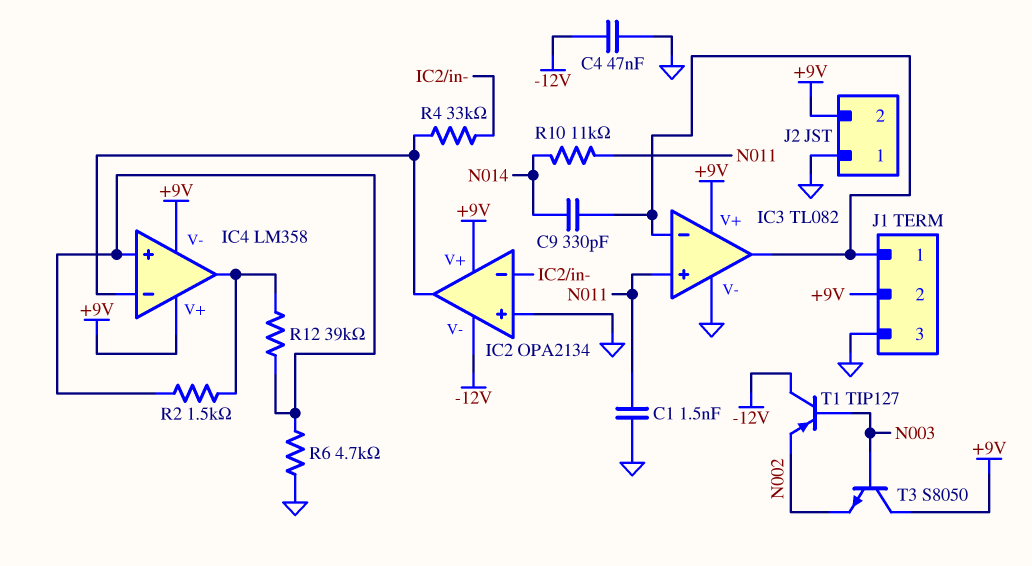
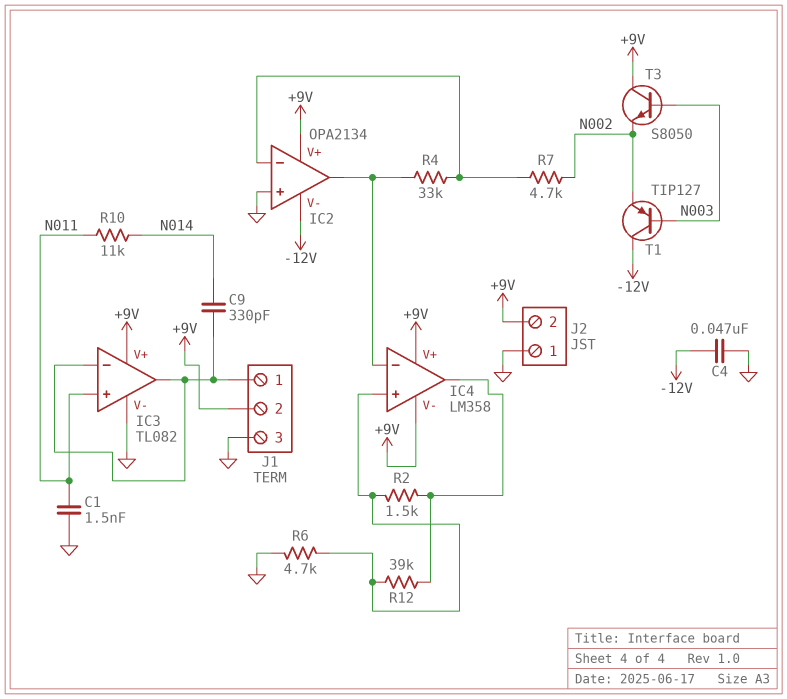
R7: none -> 4.7k (IC2/in-, N002)

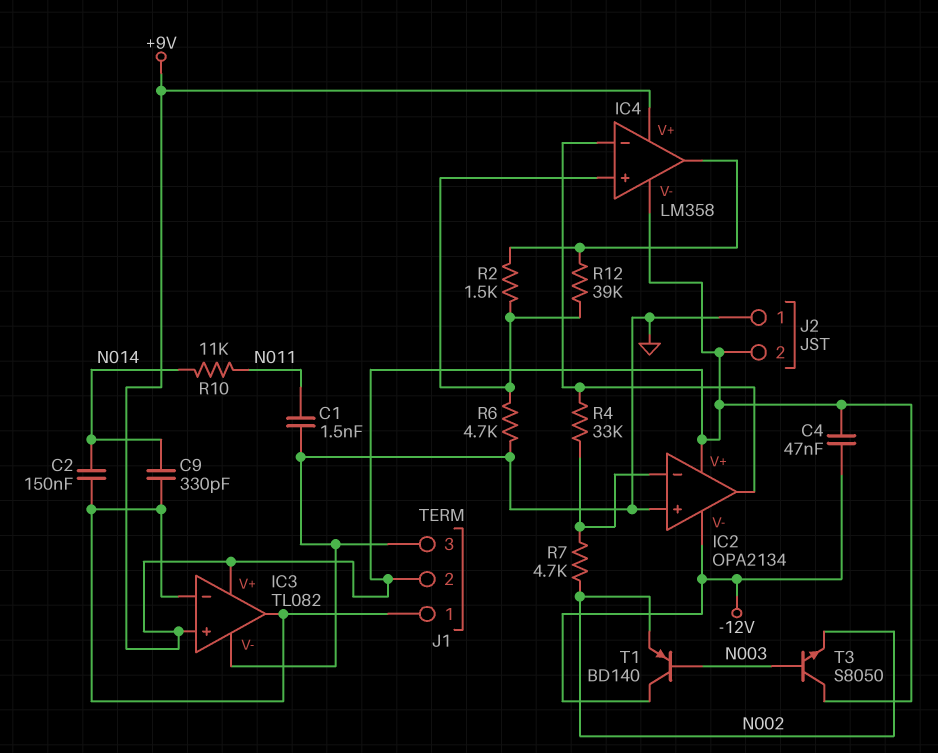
C2: none -> 150nF (IC3/in-, N014)
C4: 47nF (-12V, GND) -> 47nF (+9V, -12V)
IC3 pin in+: N011 -> +9V
T1: PNP TIP127 (B N003, C -12V, E N002) -> PNP BD140 (B N003, C -12V, E N002)

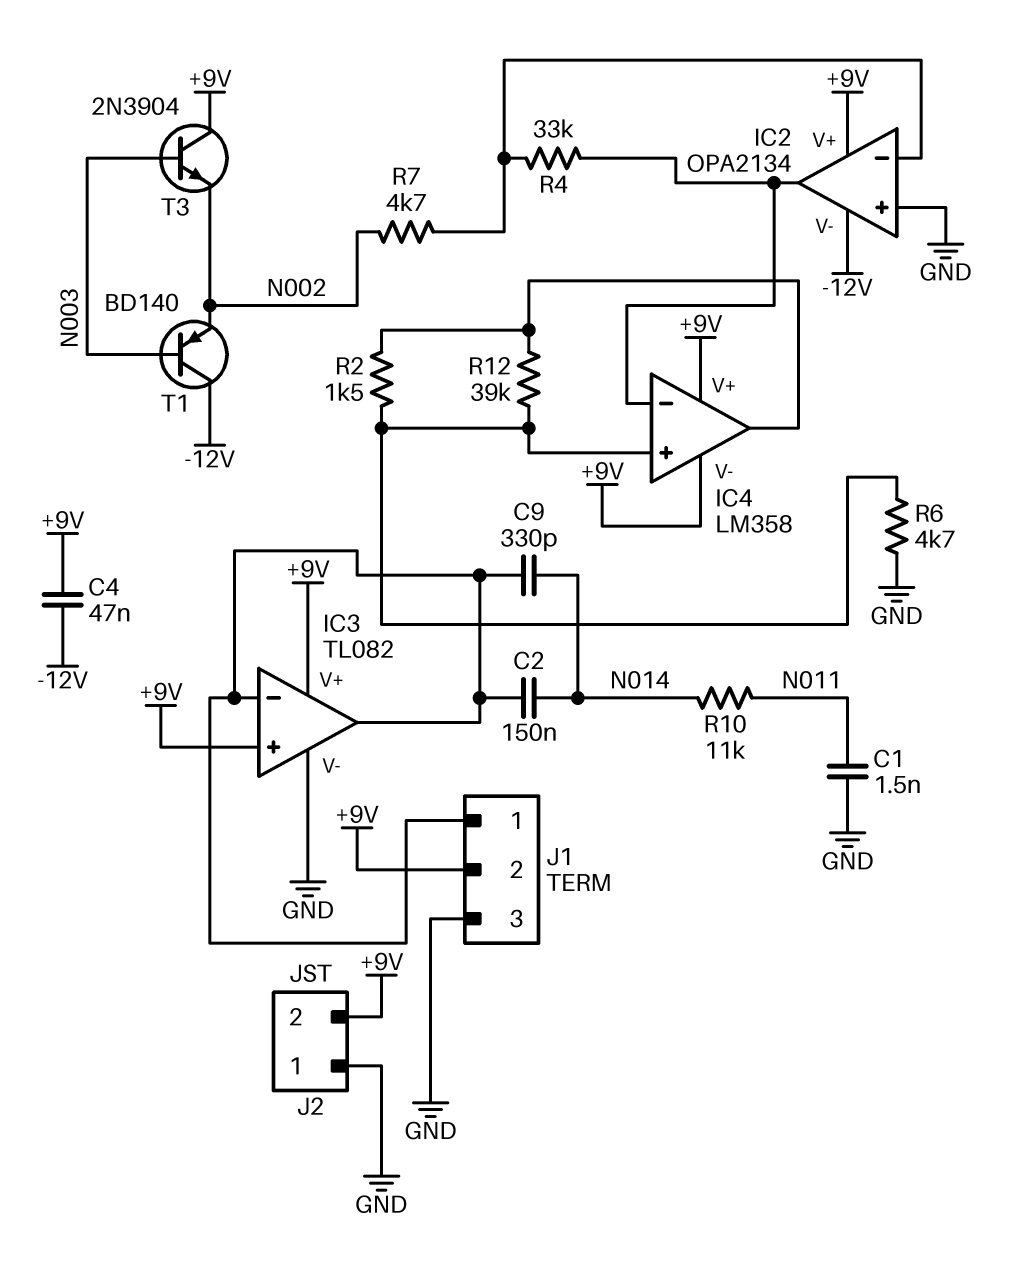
T3: NPN S8050 (B N003, C +9V, E N002) -> NPN 2N3904 (B N003, C +9V, E N002)

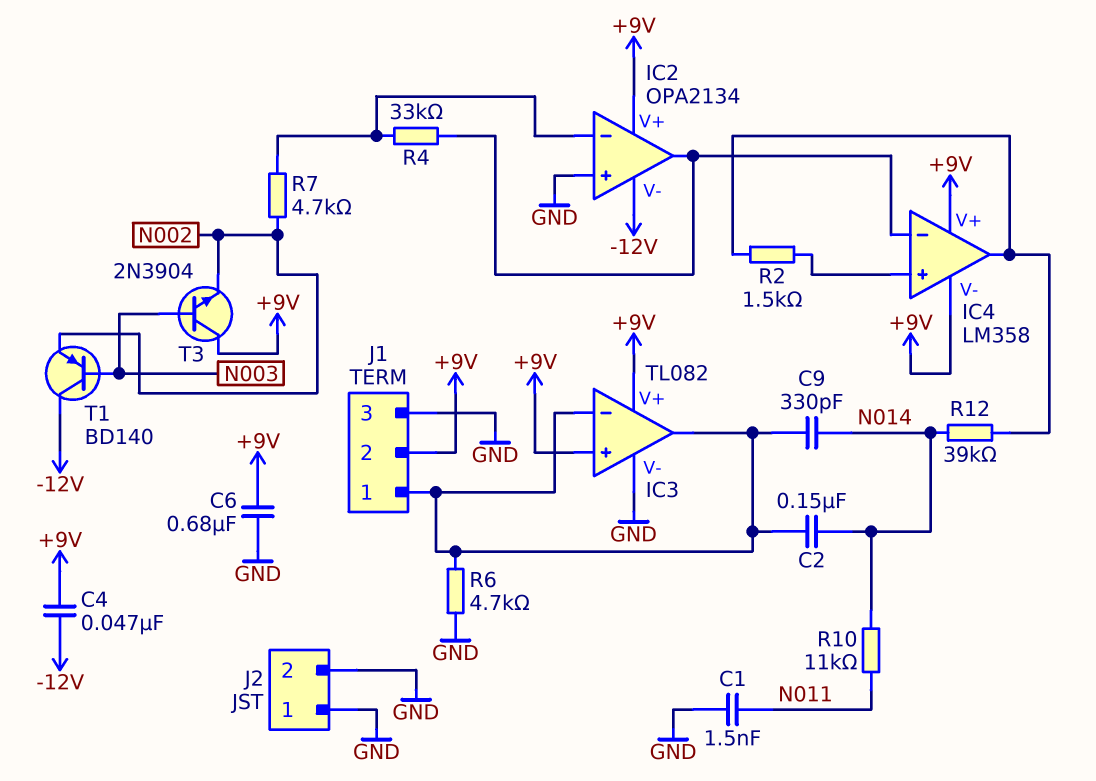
C6: none -> 680nF (+9V, GND)
J2 pin 2: +9V -> GND
R6: 4.7k (GND, IC4/in+) -> 4.7k (GND, IC3/in-)
R12: 39k (IC4/in+, IC4/out) -> 39k (IC4/out, N014)

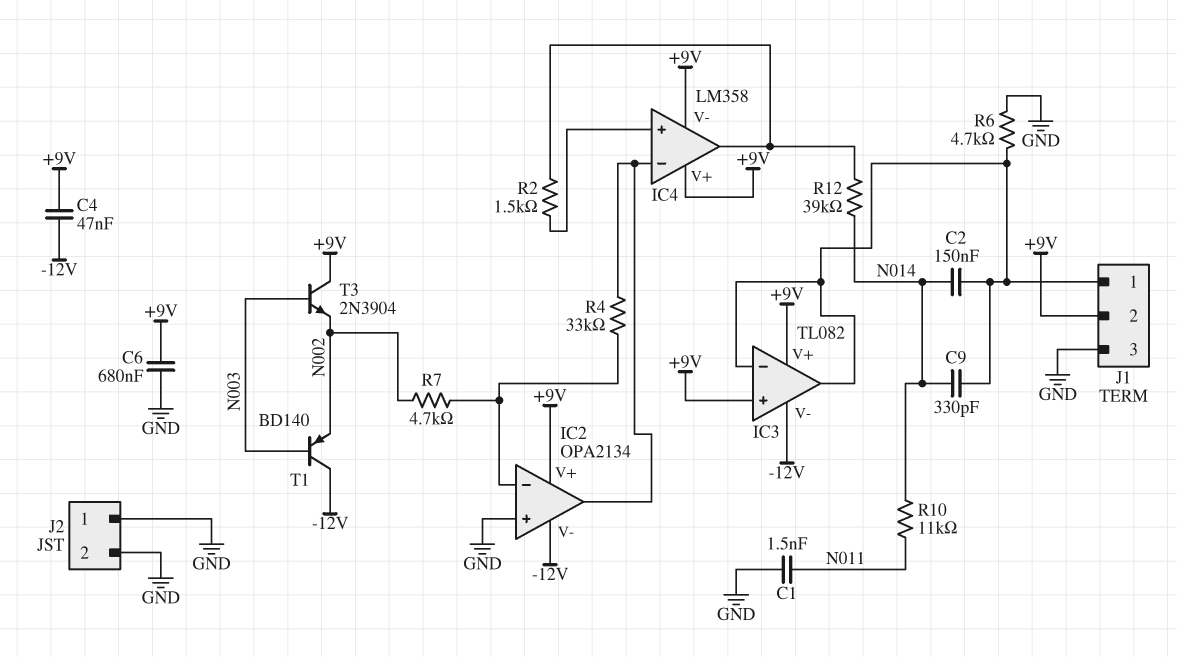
IC3 pin V-: GND -> -12V

